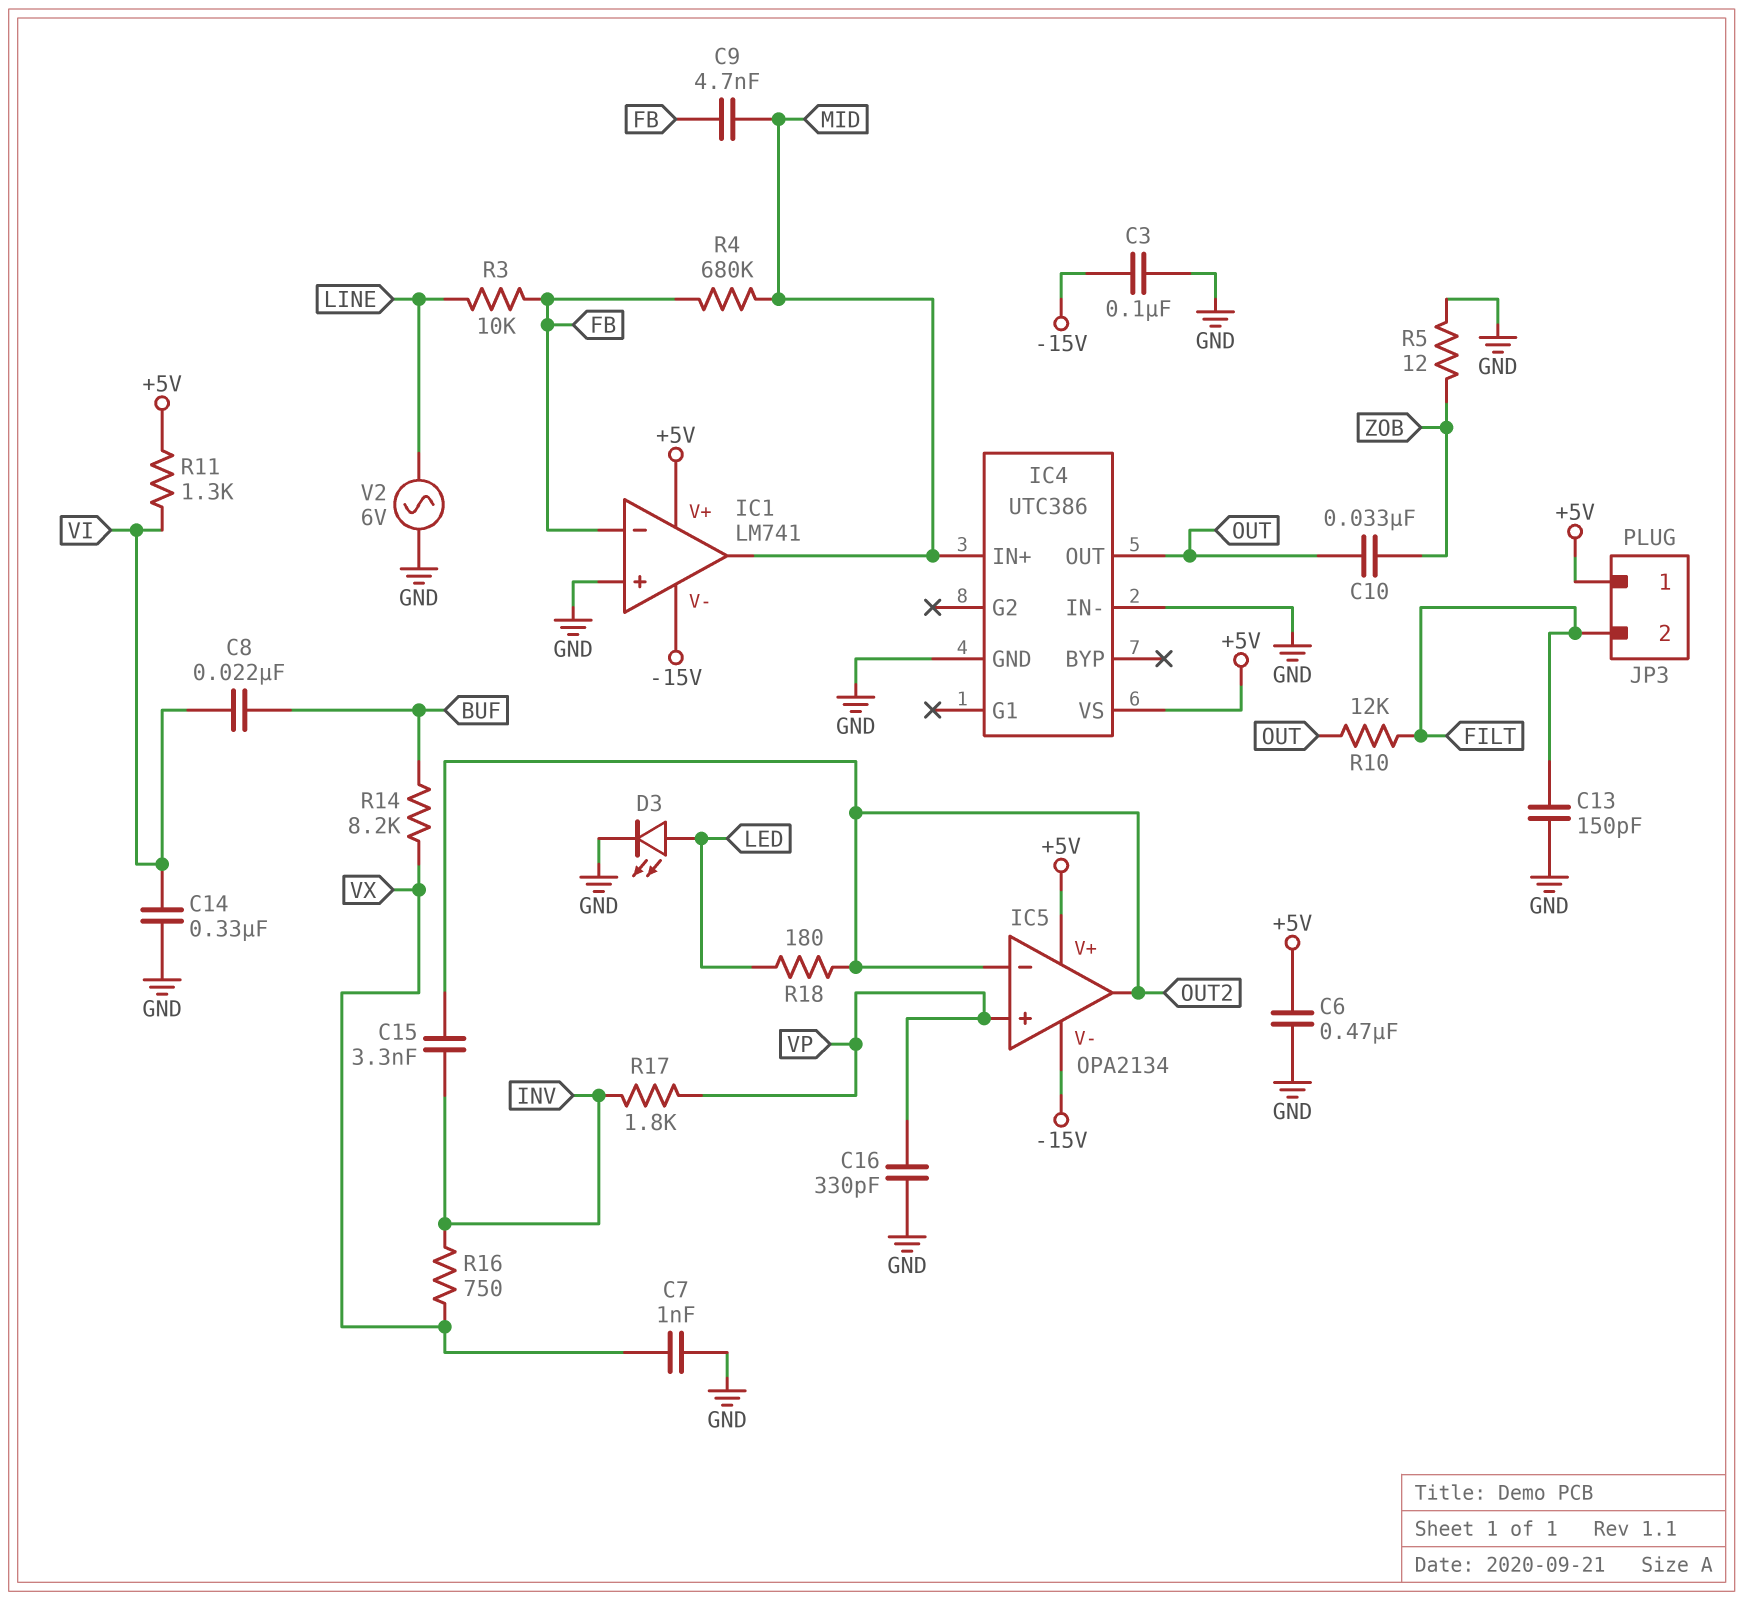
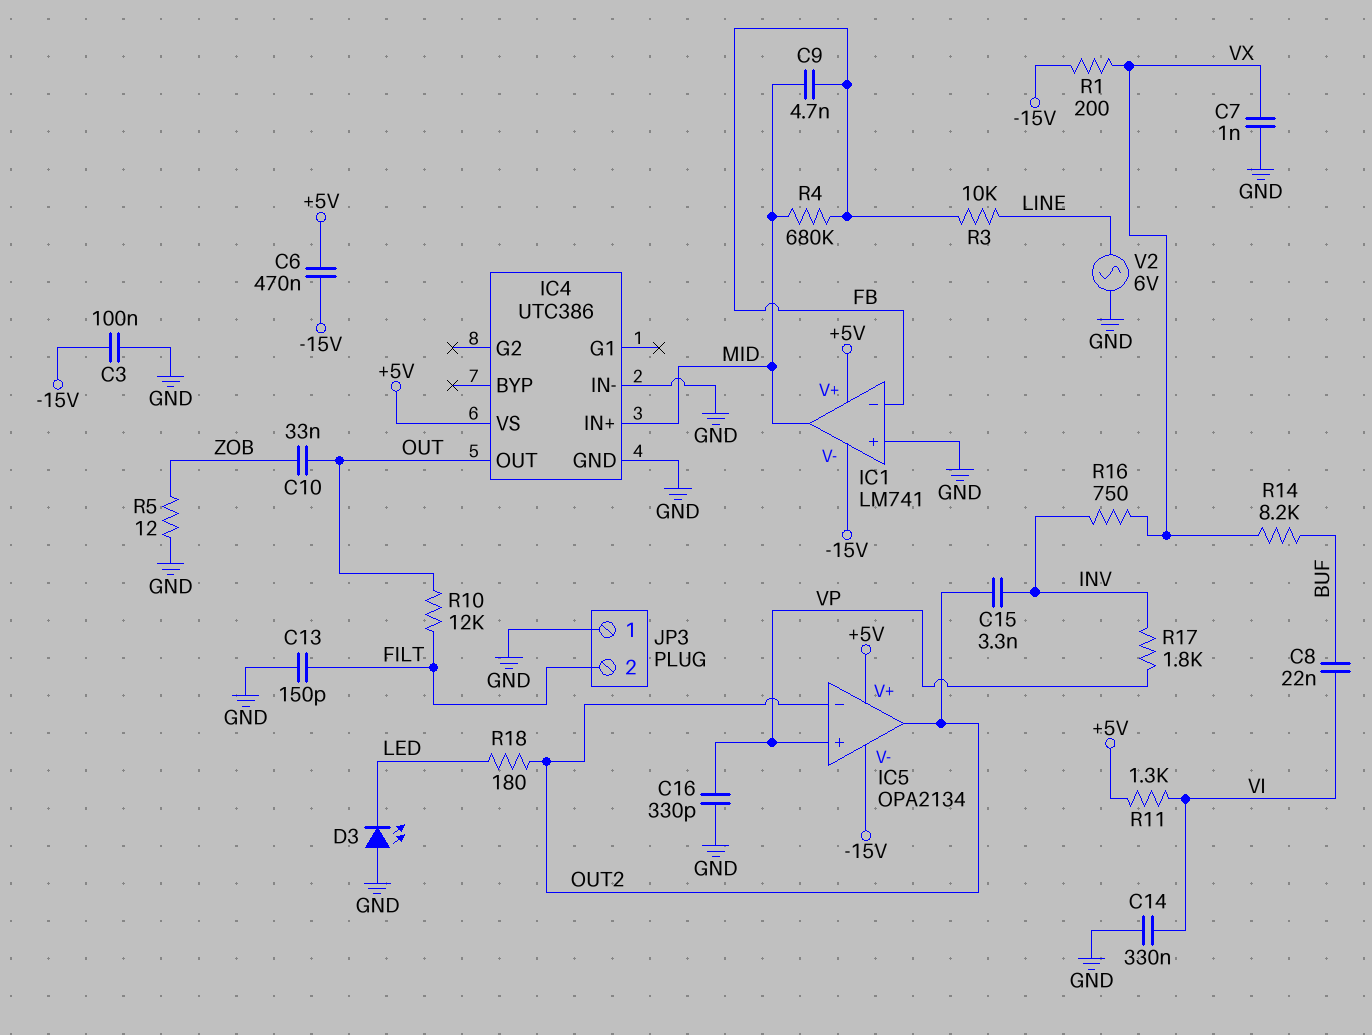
C6: 470nF (+5V, GND) -> 470nF (+5V, -15V)
D3: LED (A LED, K GND) -> LED (A GND, K LED)
JP3 pin 1: +5V -> GND
R1: none -> 200 (-15V, VX)

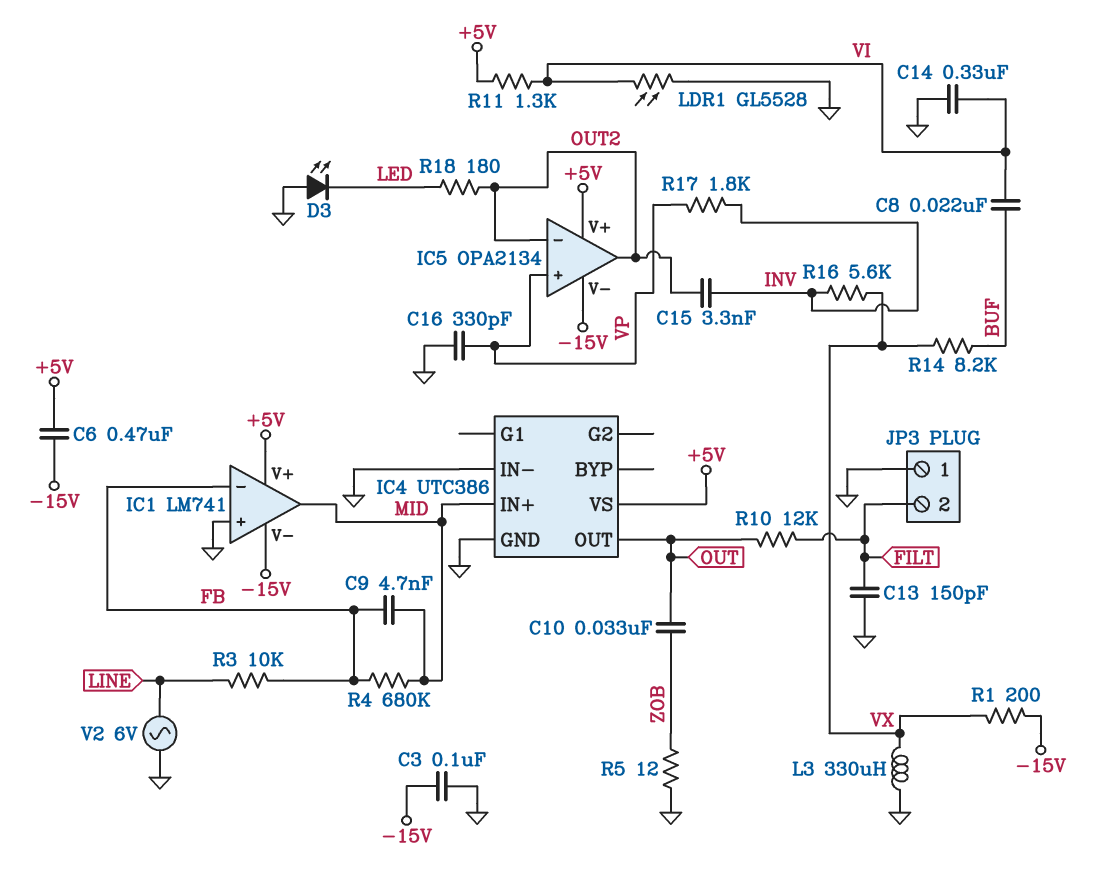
C7: 1nF (GND, VX) -> none
L3: none -> 330uH (GND, VX)
LDR1: none -> GL5528 (GND, VI)
R16: 750 (INV, VX) -> 5.6k (INV, VX)

